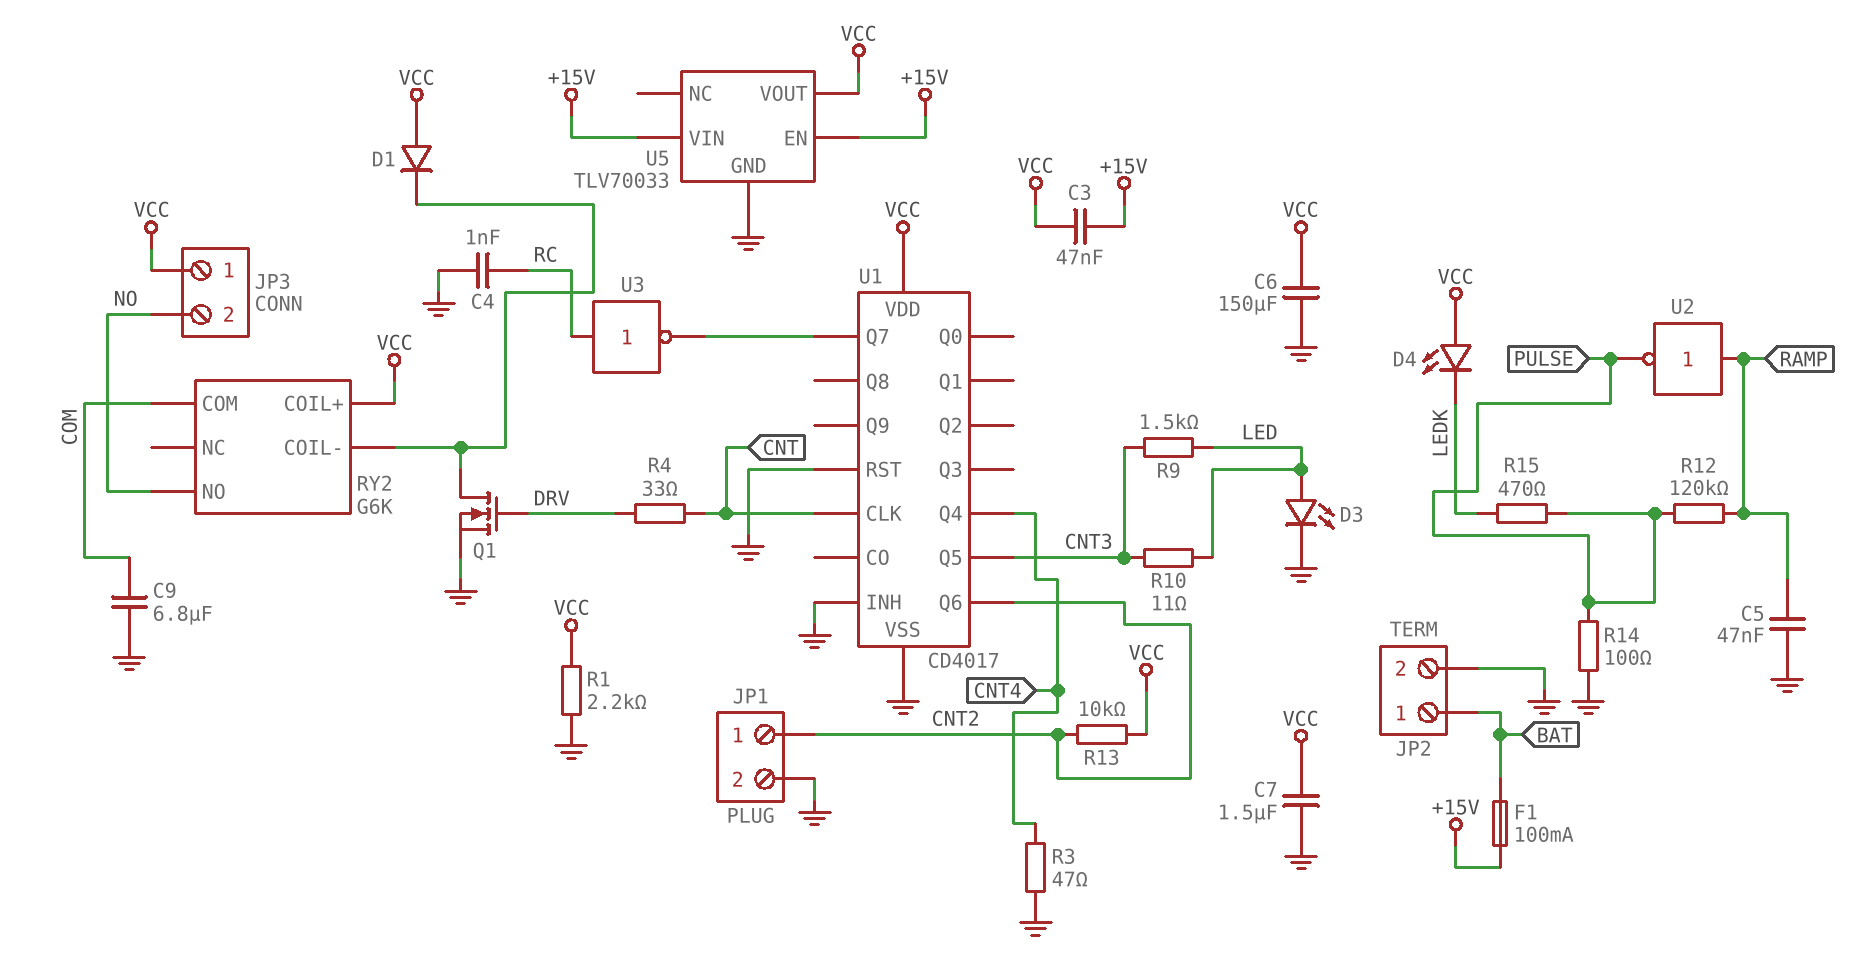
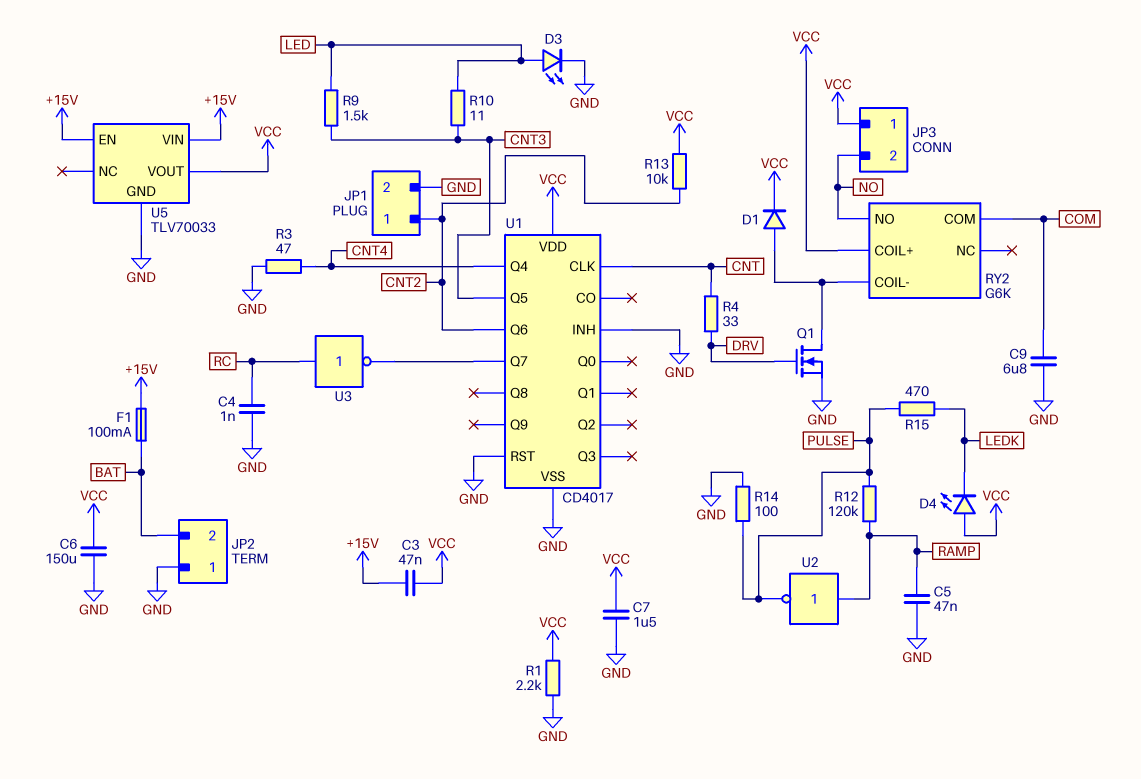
D1: diode (A VCC, K RY2/COIL-) -> diode (A RY2/COIL-, K VCC)
JP2 pin 1: BAT -> GND
JP2 pin 2: GND -> BAT

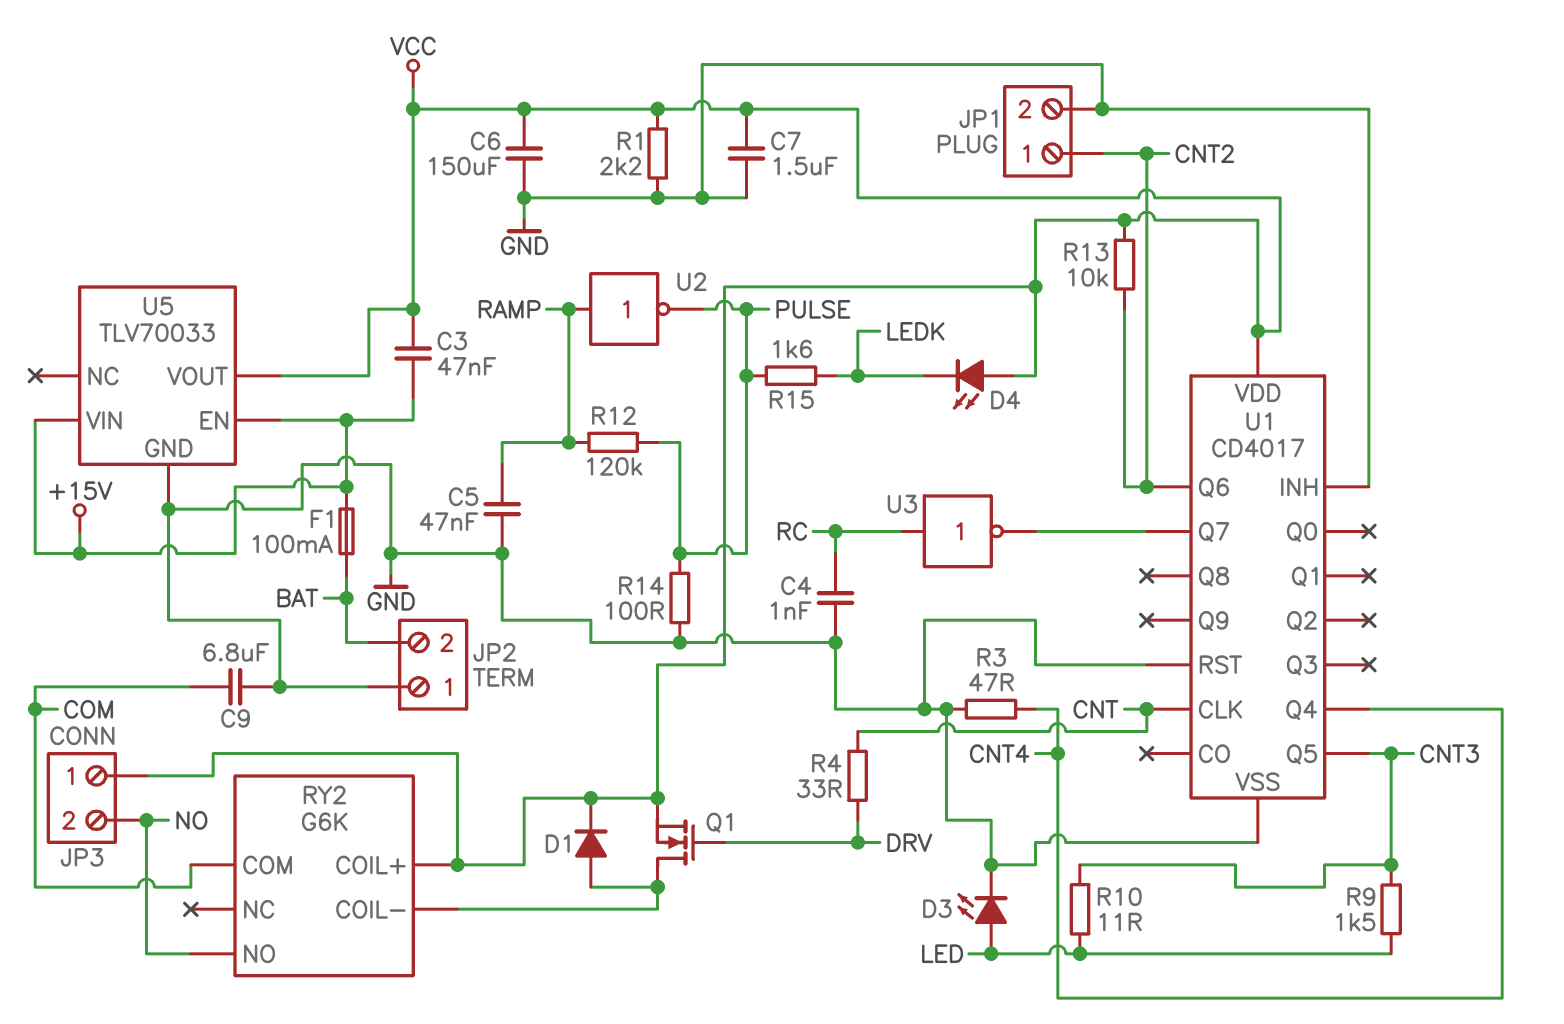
Q1: NMOS (G DRV, D RY2/COIL-, S GND) -> NMOS (G DRV, D RY2/COIL-, S VCC)
R15: 470 (LEDK, PULSE) -> 1.6k (LEDK, PULSE)

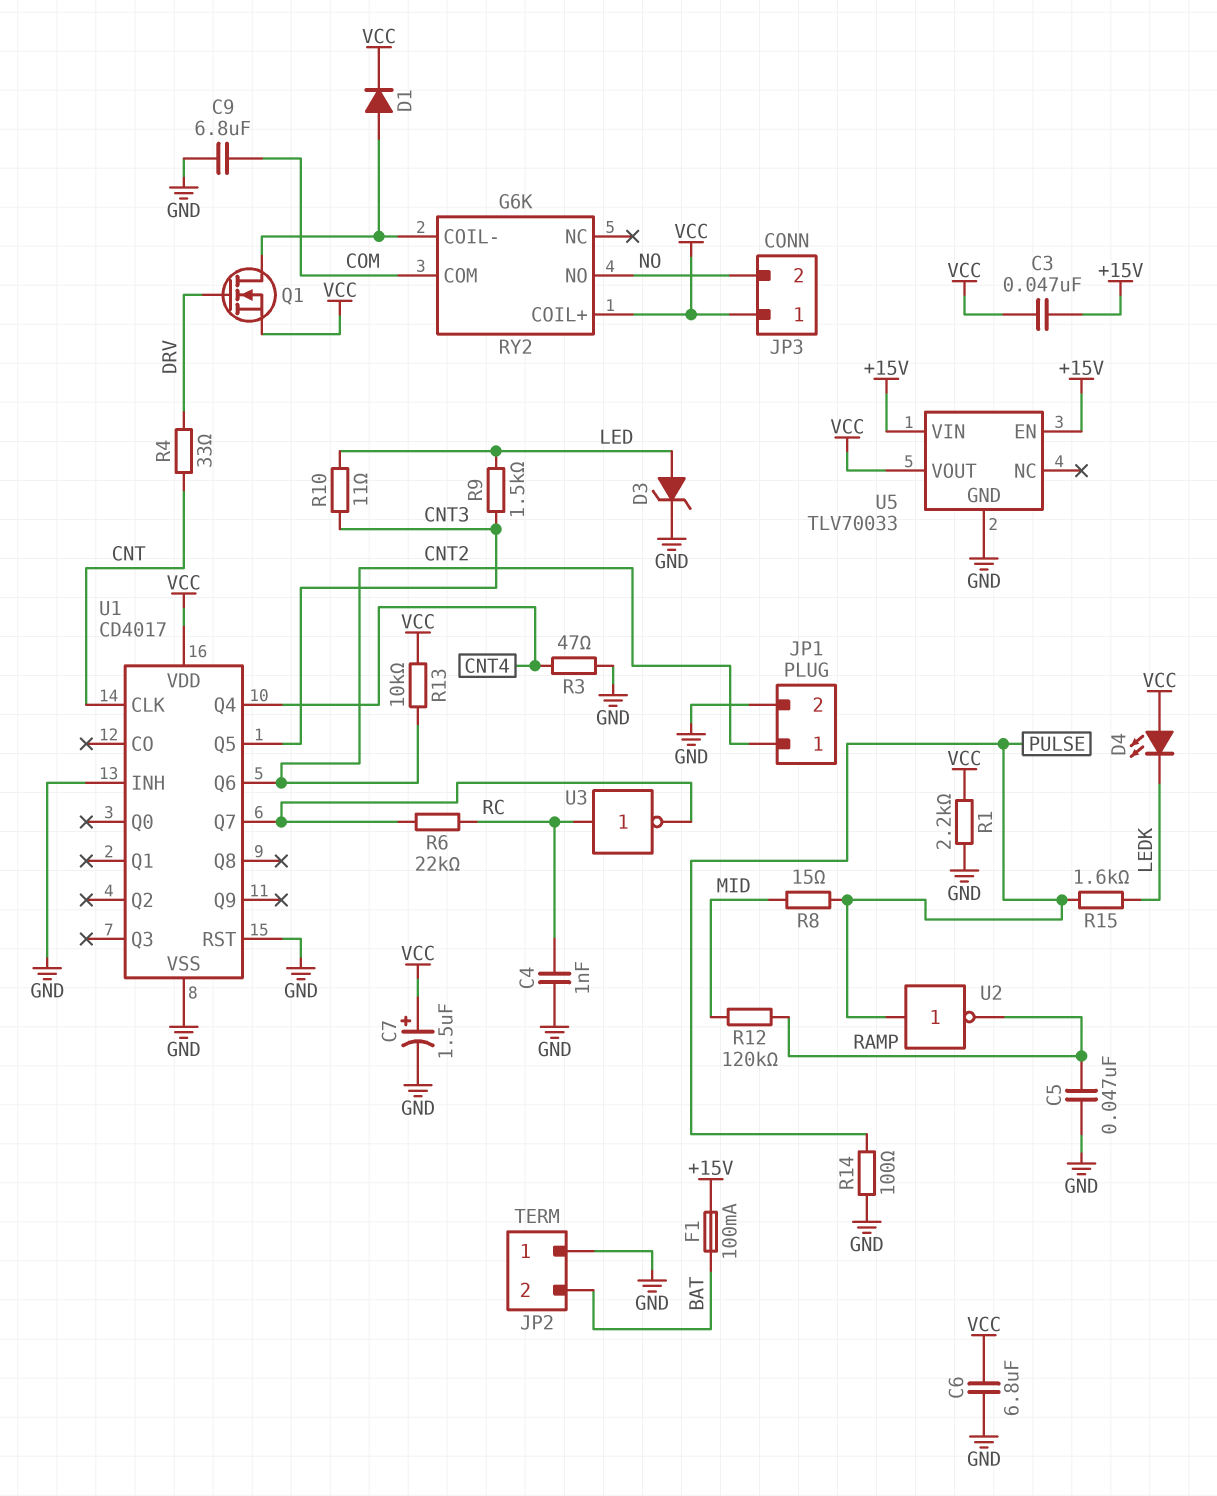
C6: 150uF (GND, VCC) -> 6.8uF (GND, VCC)
C7: 1.5uF (GND, VCC) -> 1.5uF (plus VCC, minus GND)
D3: LED (A LED, K GND) -> zener (A LED, K GND)
R6: none -> 22k (RC, U1/Q7)
R8: none -> 15 (MID, PULSE)
R12: 120k (PULSE, RAMP) -> 120k (MID, RAMP)
U2: NOT (in RAMP, out PULSE) -> NOT (in PULSE, out RAMP)

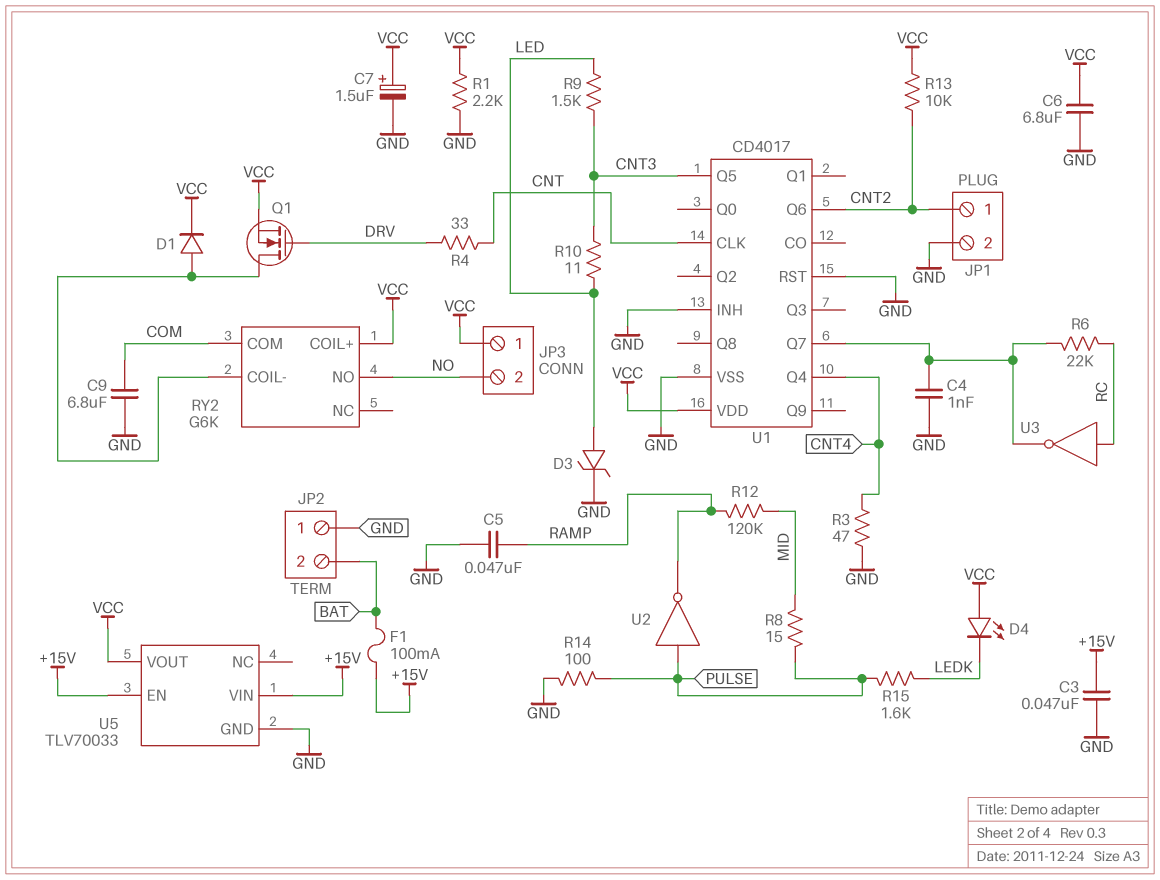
C3: 47nF (+15V, VCC) -> 47nF (+15V, GND)
C4: 1nF (GND, RC) -> 1nF (GND, U1/Q7)

